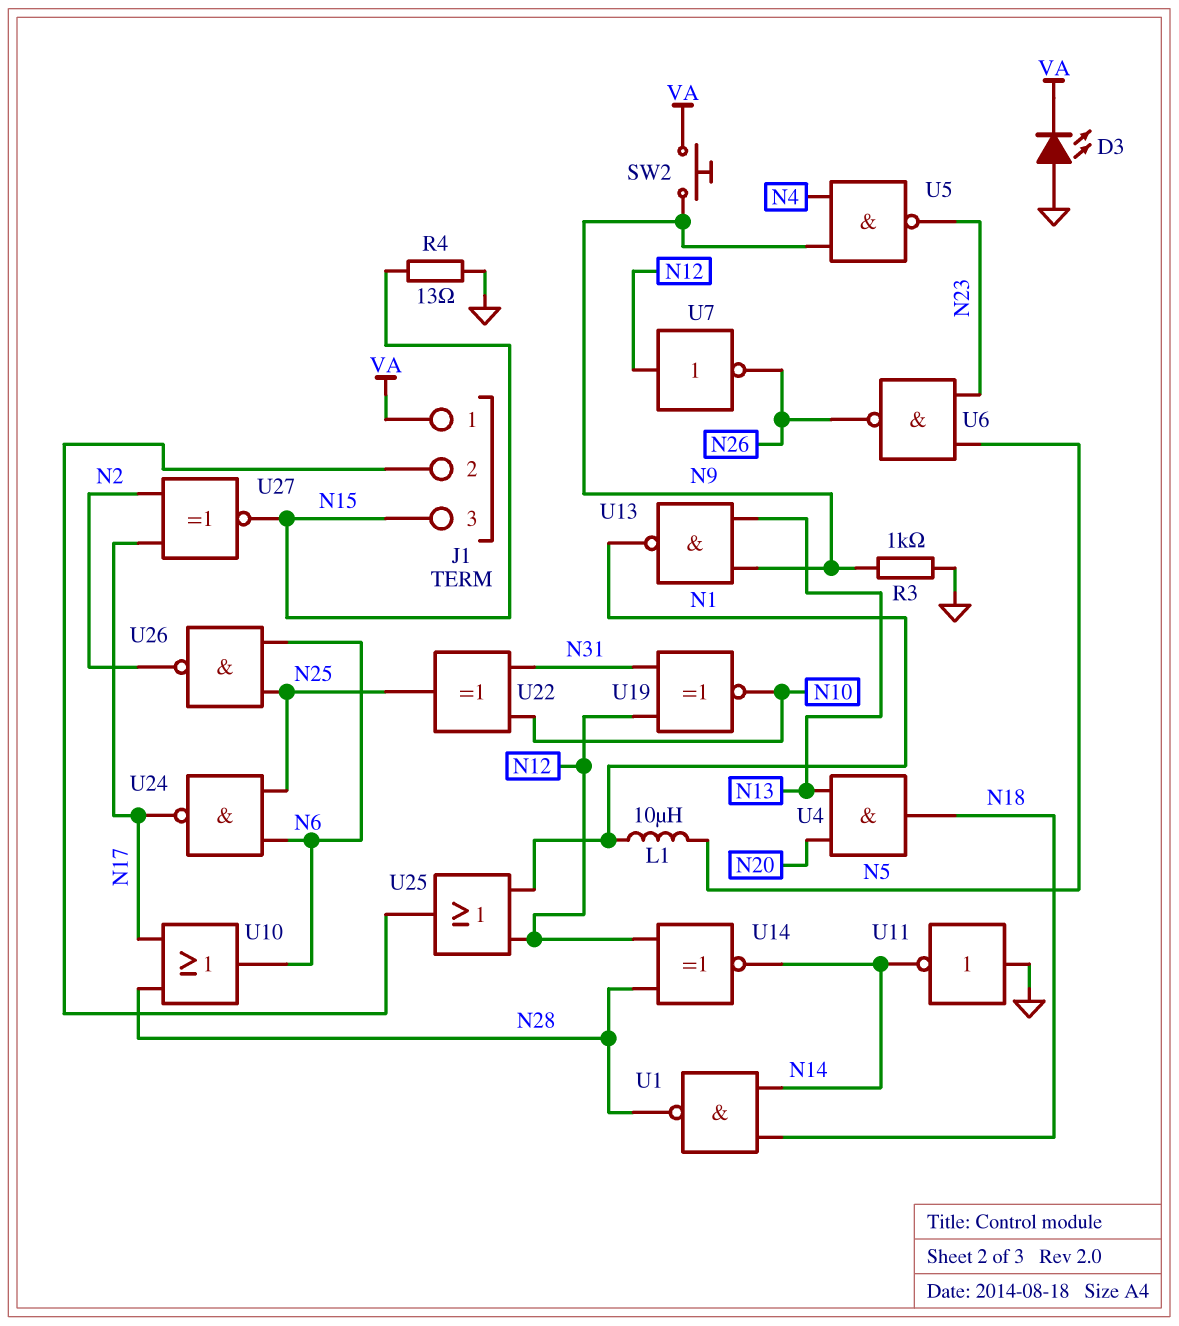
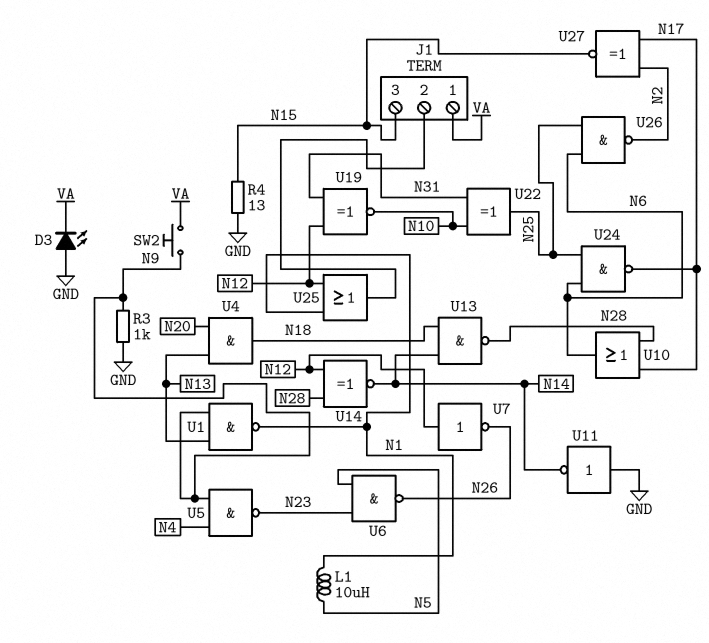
U1: NAND (in N14, in N18, out N28) -> NAND (in N9, in N13, out N1)
U13: NAND (in N9, in N13, out N1) -> NAND (in N14, in N18, out N28)

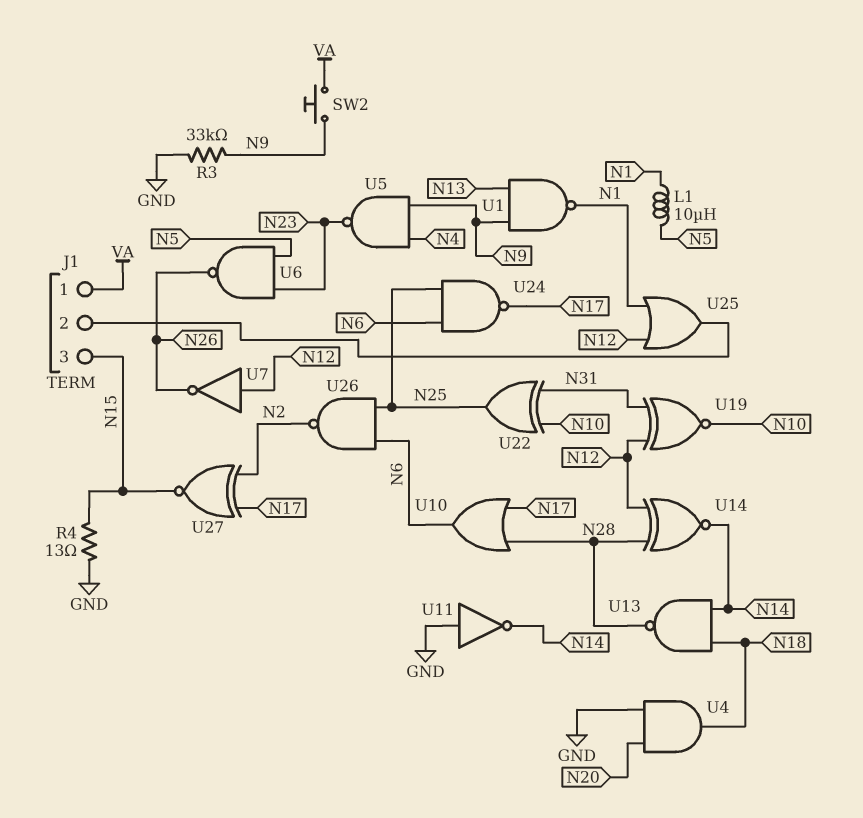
D3: LED (A GND, K VA) -> none
R3: 1k (GND, N9) -> 33k (GND, N9)
U4: AND (in N13, in N20, out N18) -> AND (in GND, in N20, out N18)

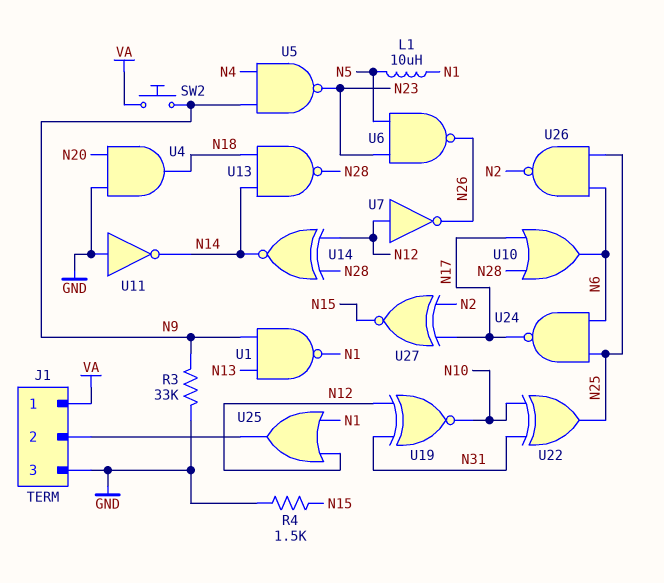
J1 pin 3: N15 -> GND
R4: 13 (GND, N15) -> 1.5k (GND, N15)

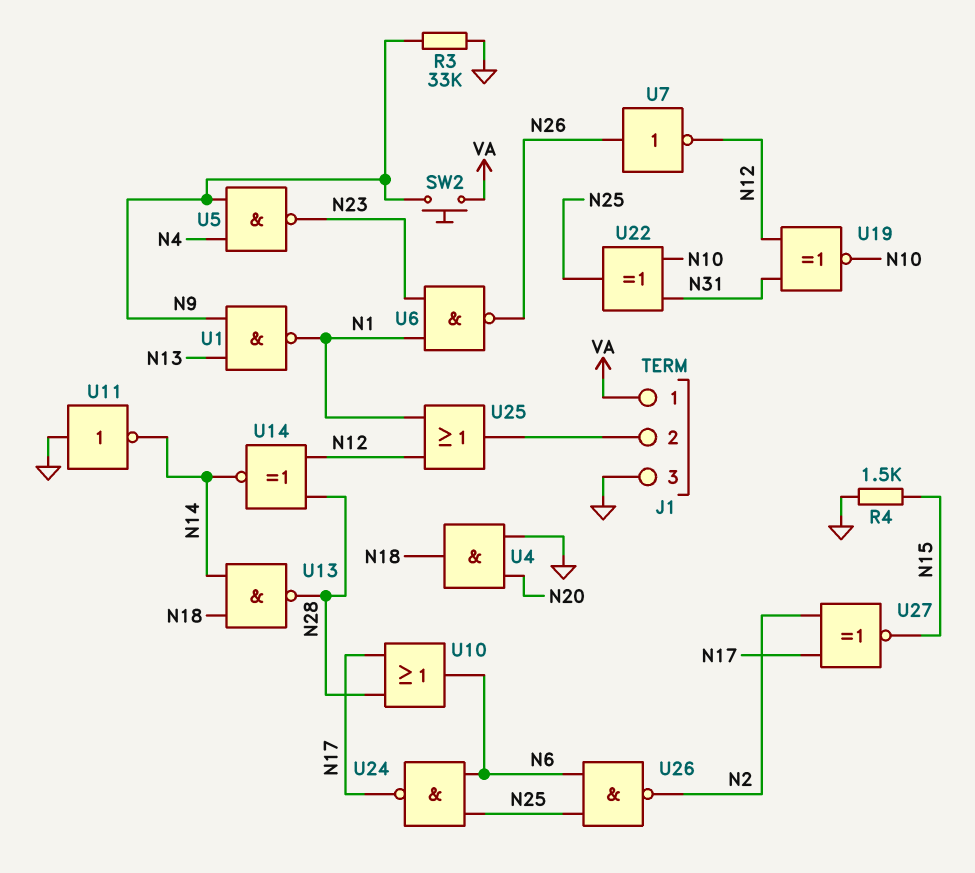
L1: 10uH (N1, N5) -> none
U6: NAND (in N5, in N23, out N26) -> NAND (in N1, in N23, out N26)
U7: NOT (in N12, out N26) -> NOT (in N26, out N12)

